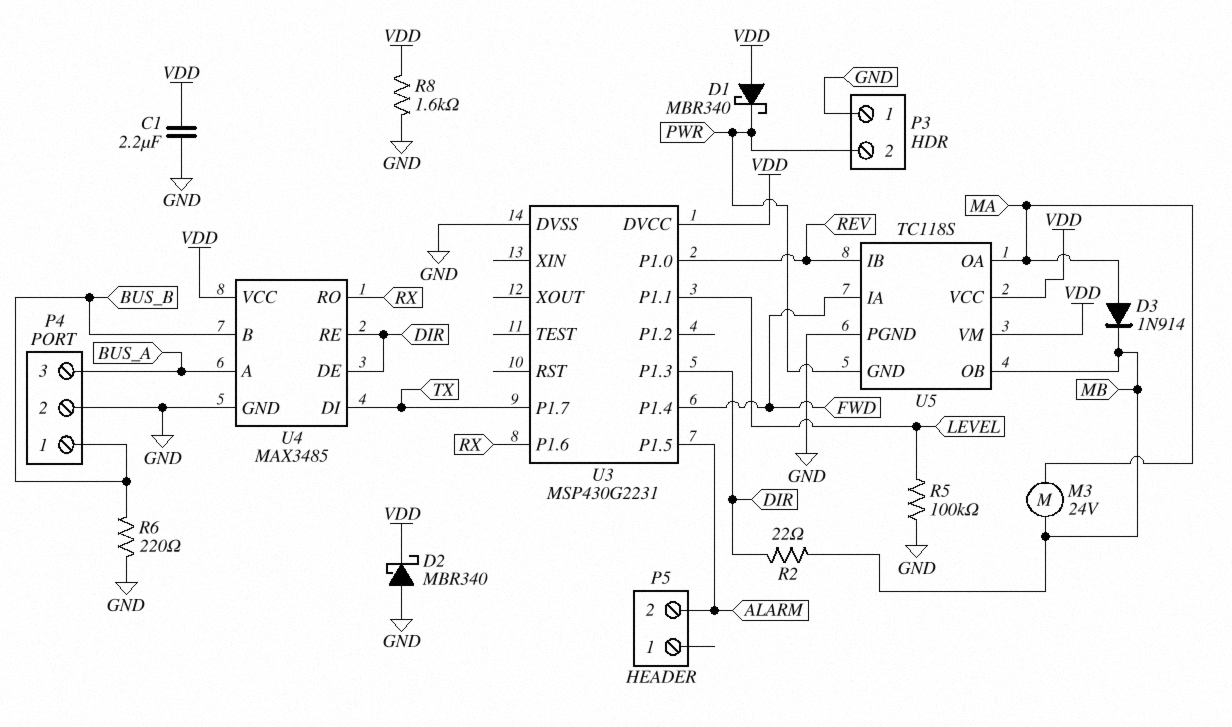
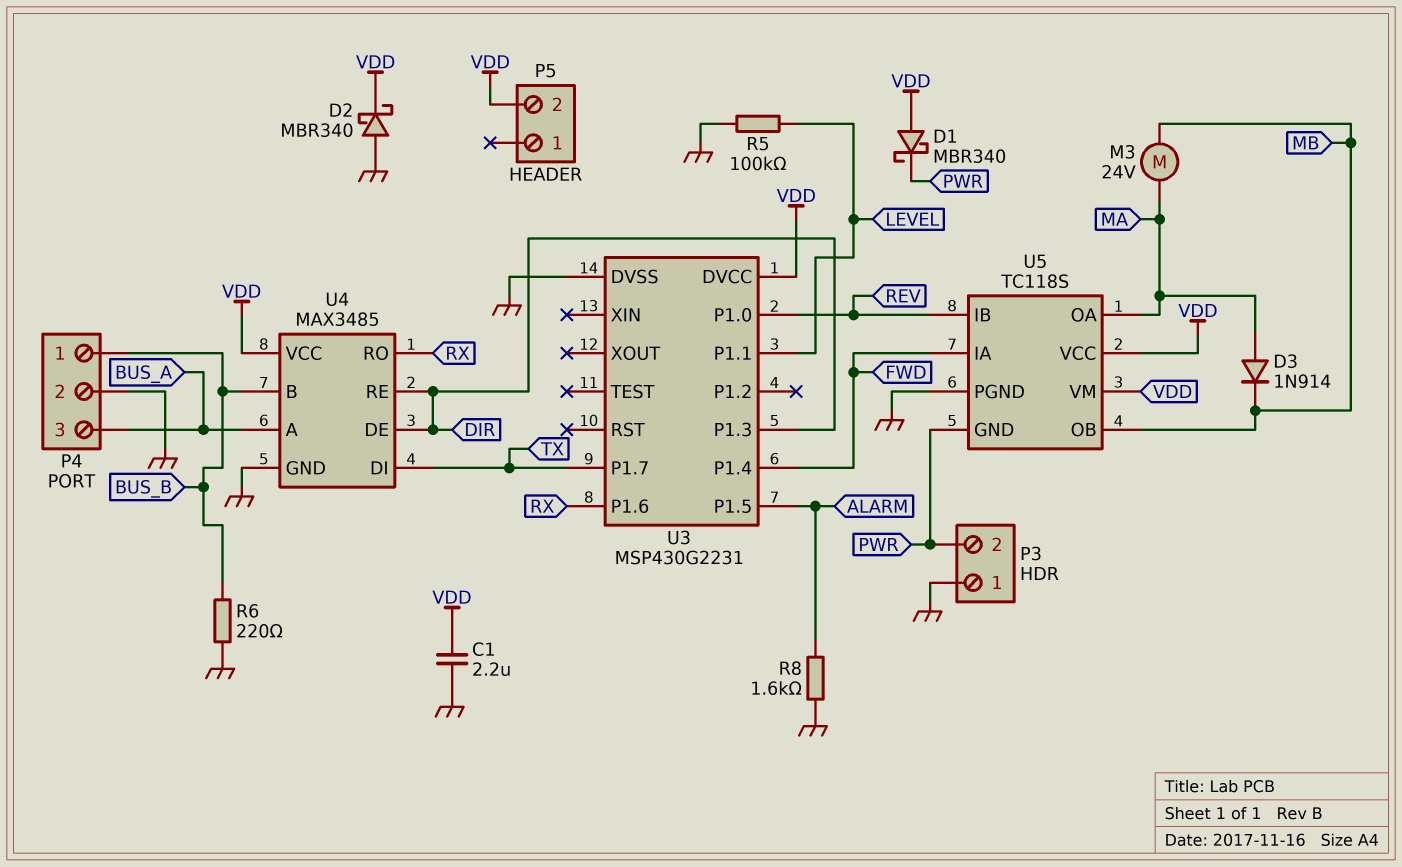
P5 pin 2: ALARM -> VDD
R2: 22 (DIR, MB) -> none
R8: 1.6k (GND, VDD) -> 1.6k (ALARM, GND)

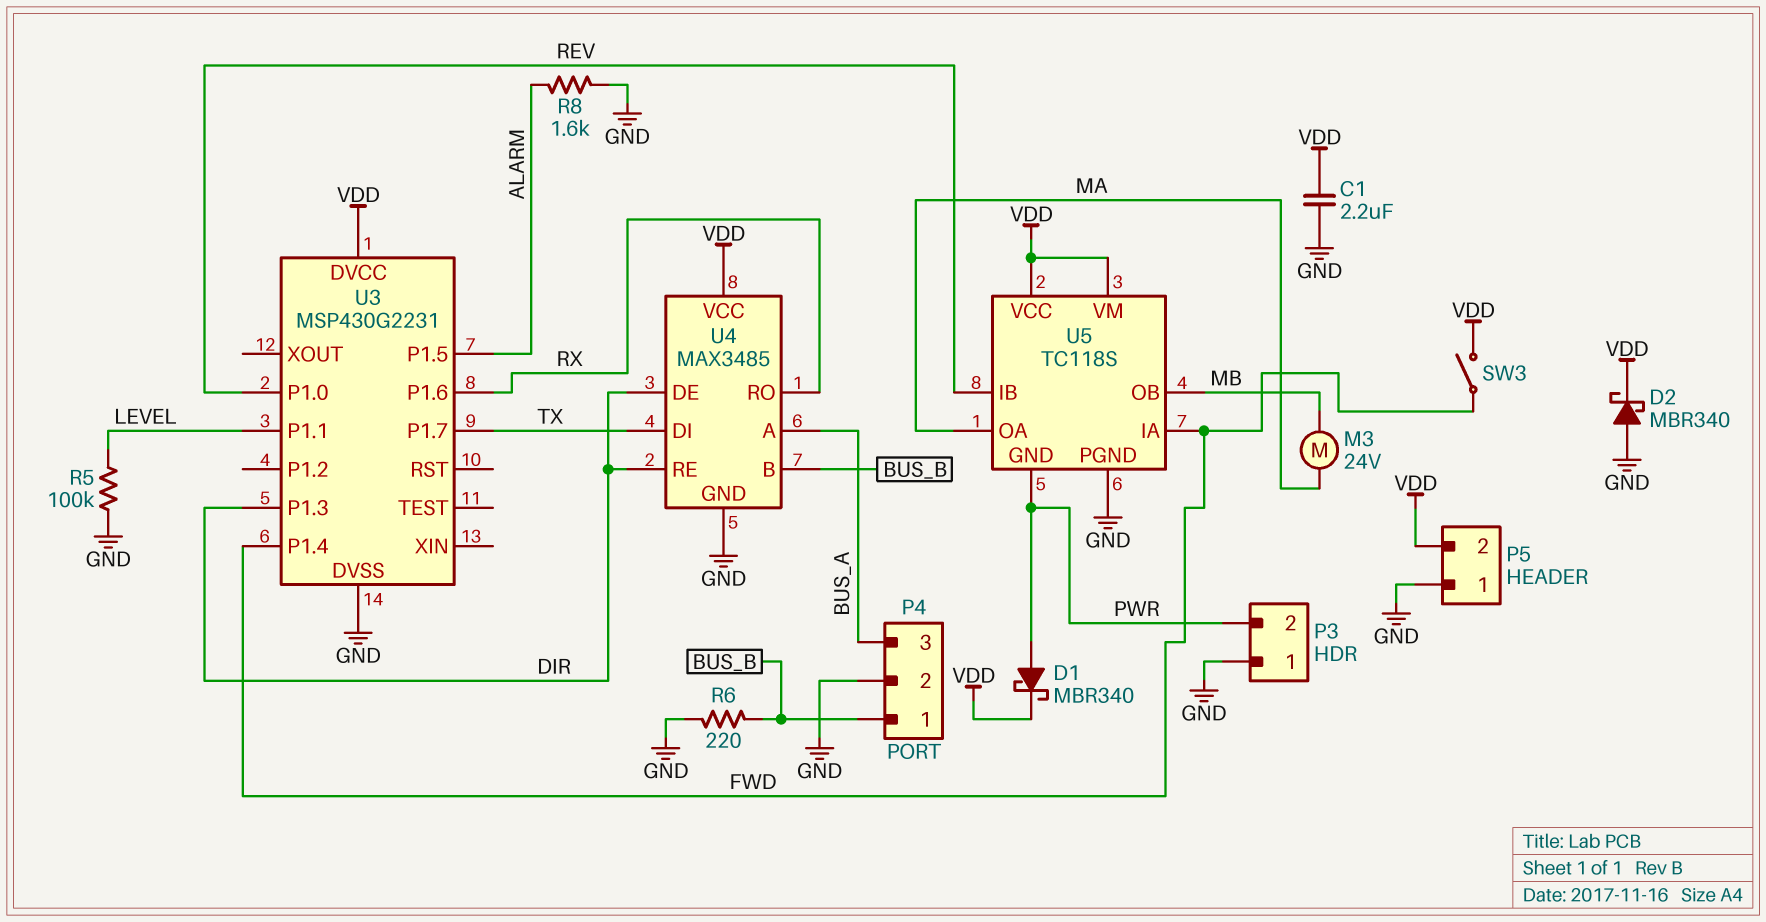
D1: schottky MBR340 (A VDD, K PWR) -> schottky MBR340 (A PWR, K VDD)
D3: diode 1N914 (A MA, K MB) -> none
P5 pin 1: none -> GND
SW3: none -> switch (FWD, VDD)

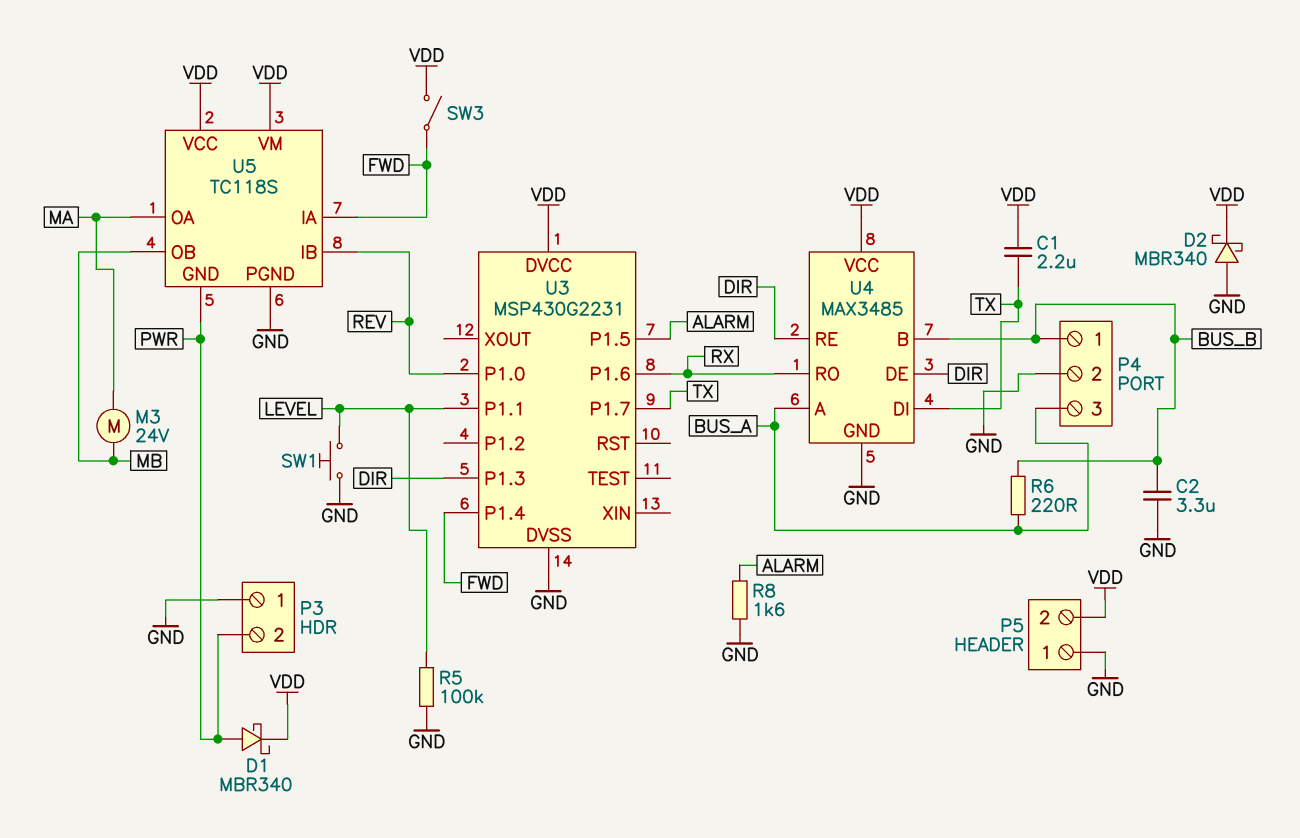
C1: 2.2uF (GND, VDD) -> 2.2uF (TX, VDD)
C2: none -> 3.3uF (BUS_B, GND)
R6: 220 (BUS_B, GND) -> 220 (BUS_A, BUS_B)
SW1: none -> button (GND, LEVEL)

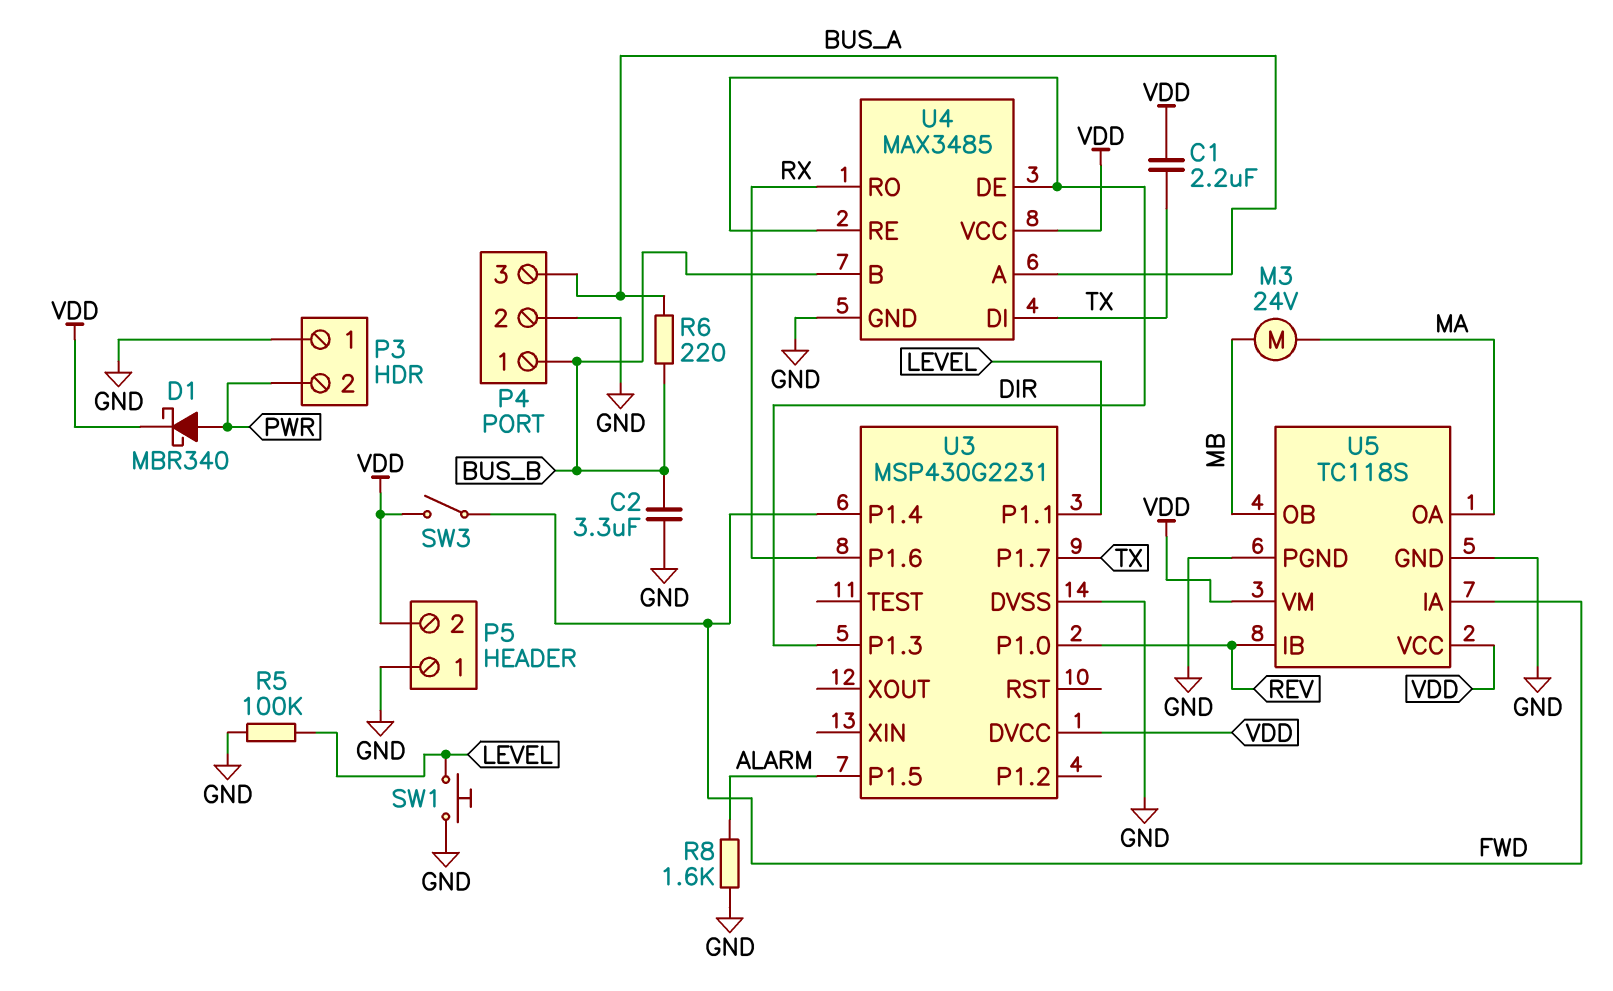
D2: schottky MBR340 (A GND, K VDD) -> none
U5 pin GND: PWR -> GND

